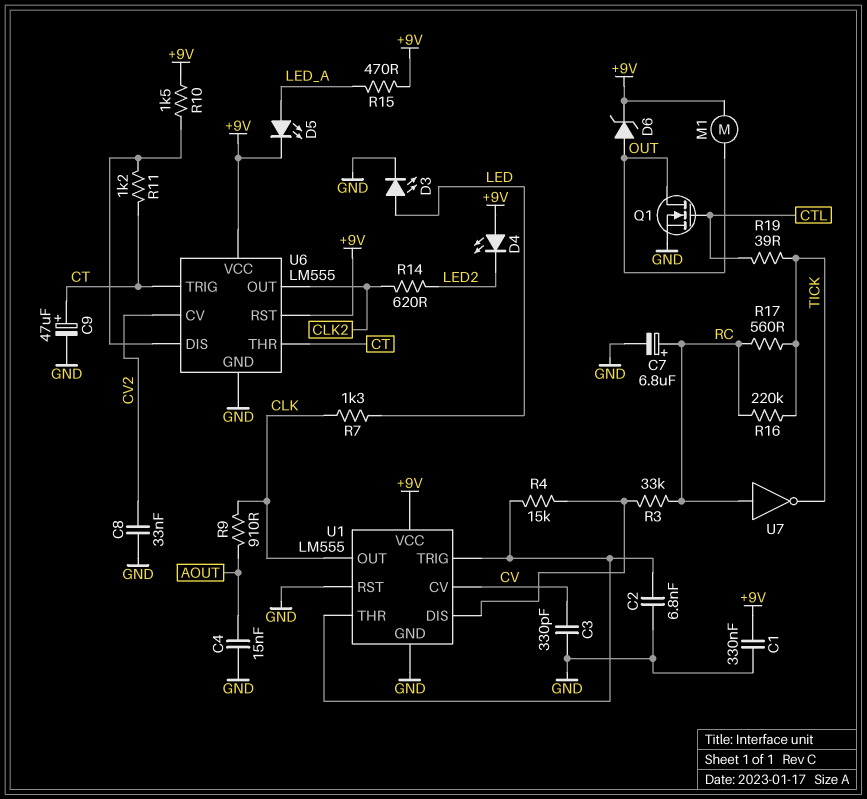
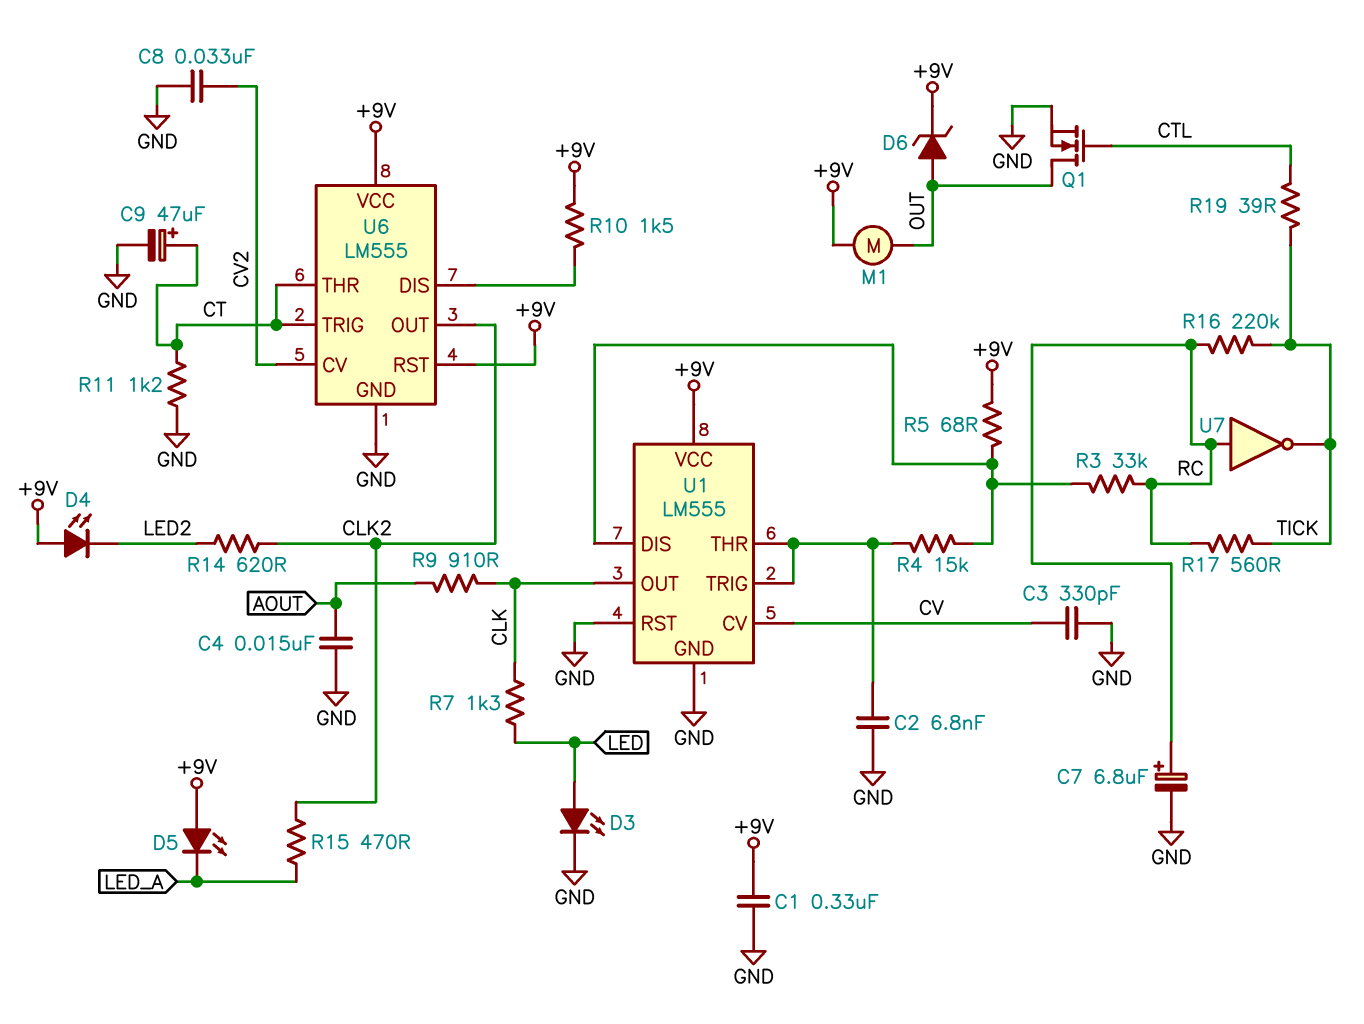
D5: LED (A LED_A, K +9V) -> LED (A +9V, K LED_A)
R5: none -> 68 (+9V, U1/DIS)
R11: 1.2k (CT, U6/DIS) -> 1.2k (CT, GND)
R15: 470 (+9V, LED_A) -> 470 (CLK2, LED_A)

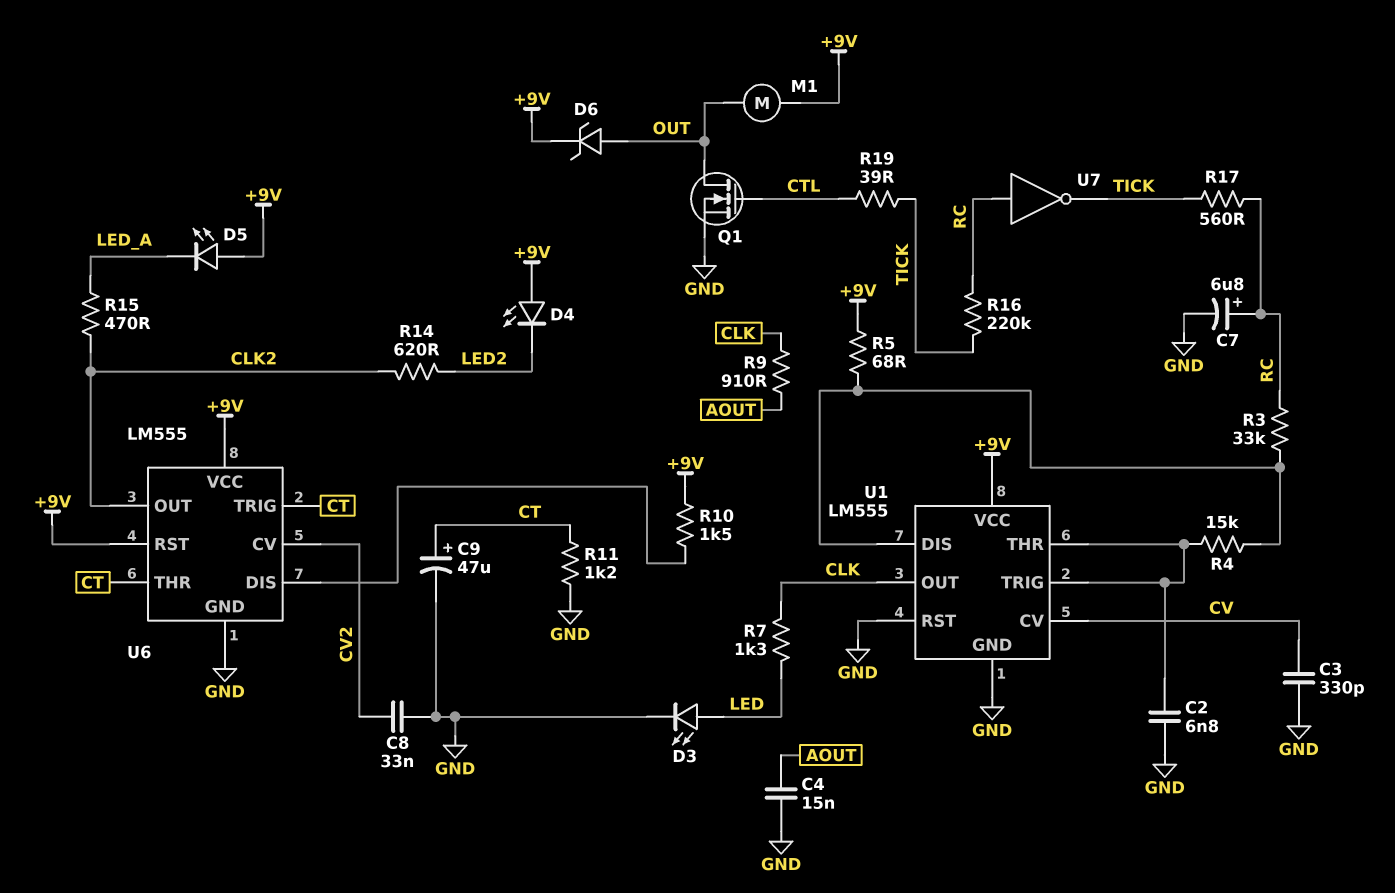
C1: 330nF (+9V, GND) -> none

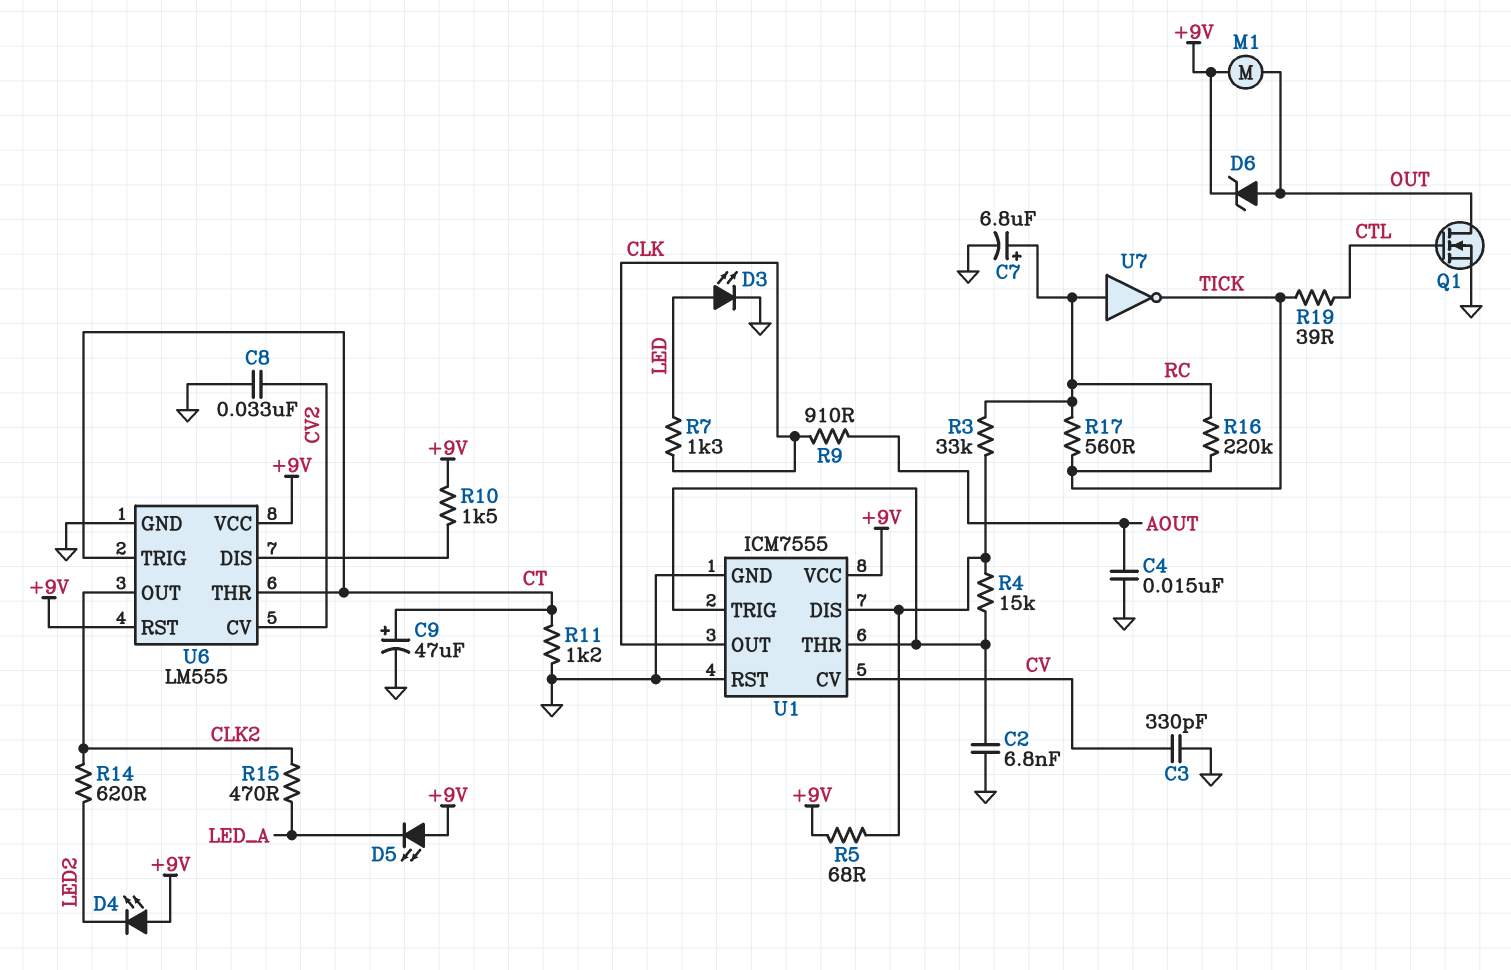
U1: LM555 -> ICM7555

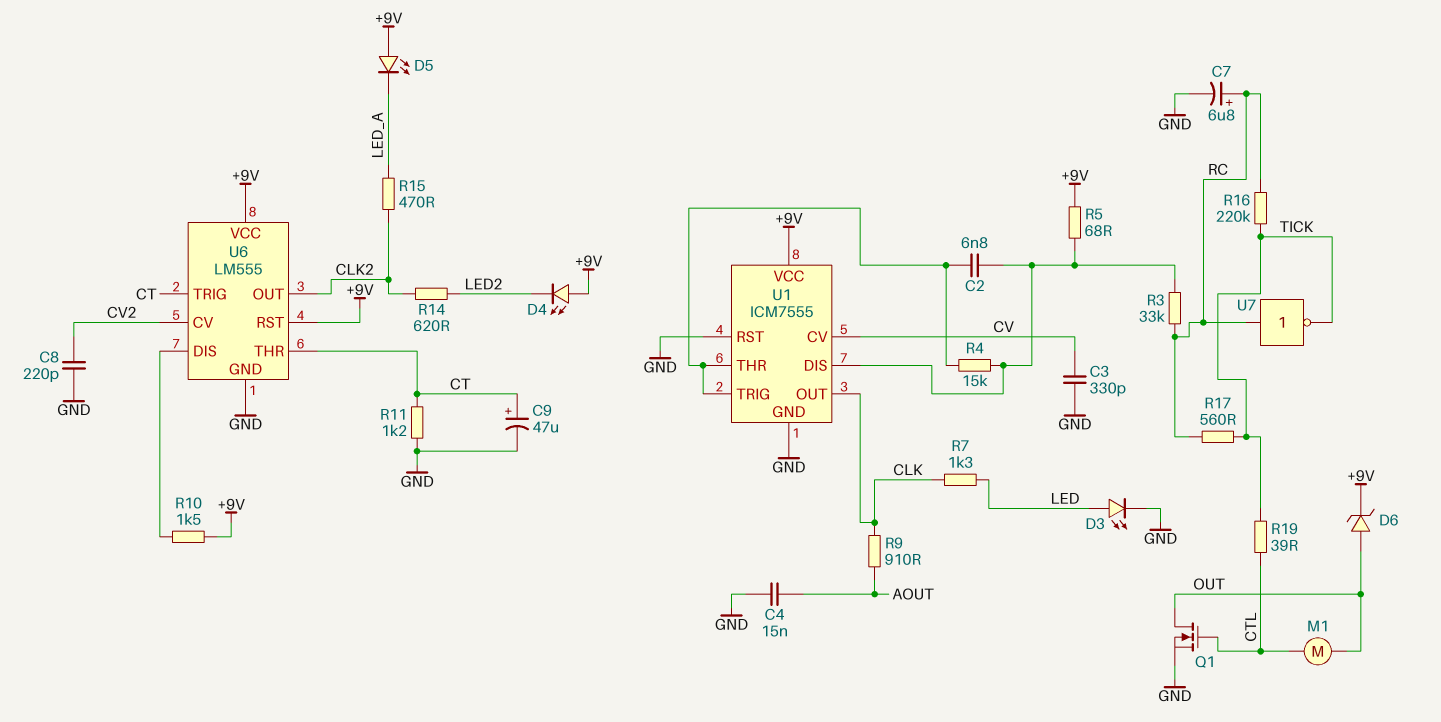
C2: 6.8nF (GND, U1/THR) -> 6.8nF (U1/DIS, U1/THR)
C8: 33nF (CV2, GND) -> 220pF (CV2, GND)
M1: motor (+9V, OUT) -> motor (CTL, OUT)

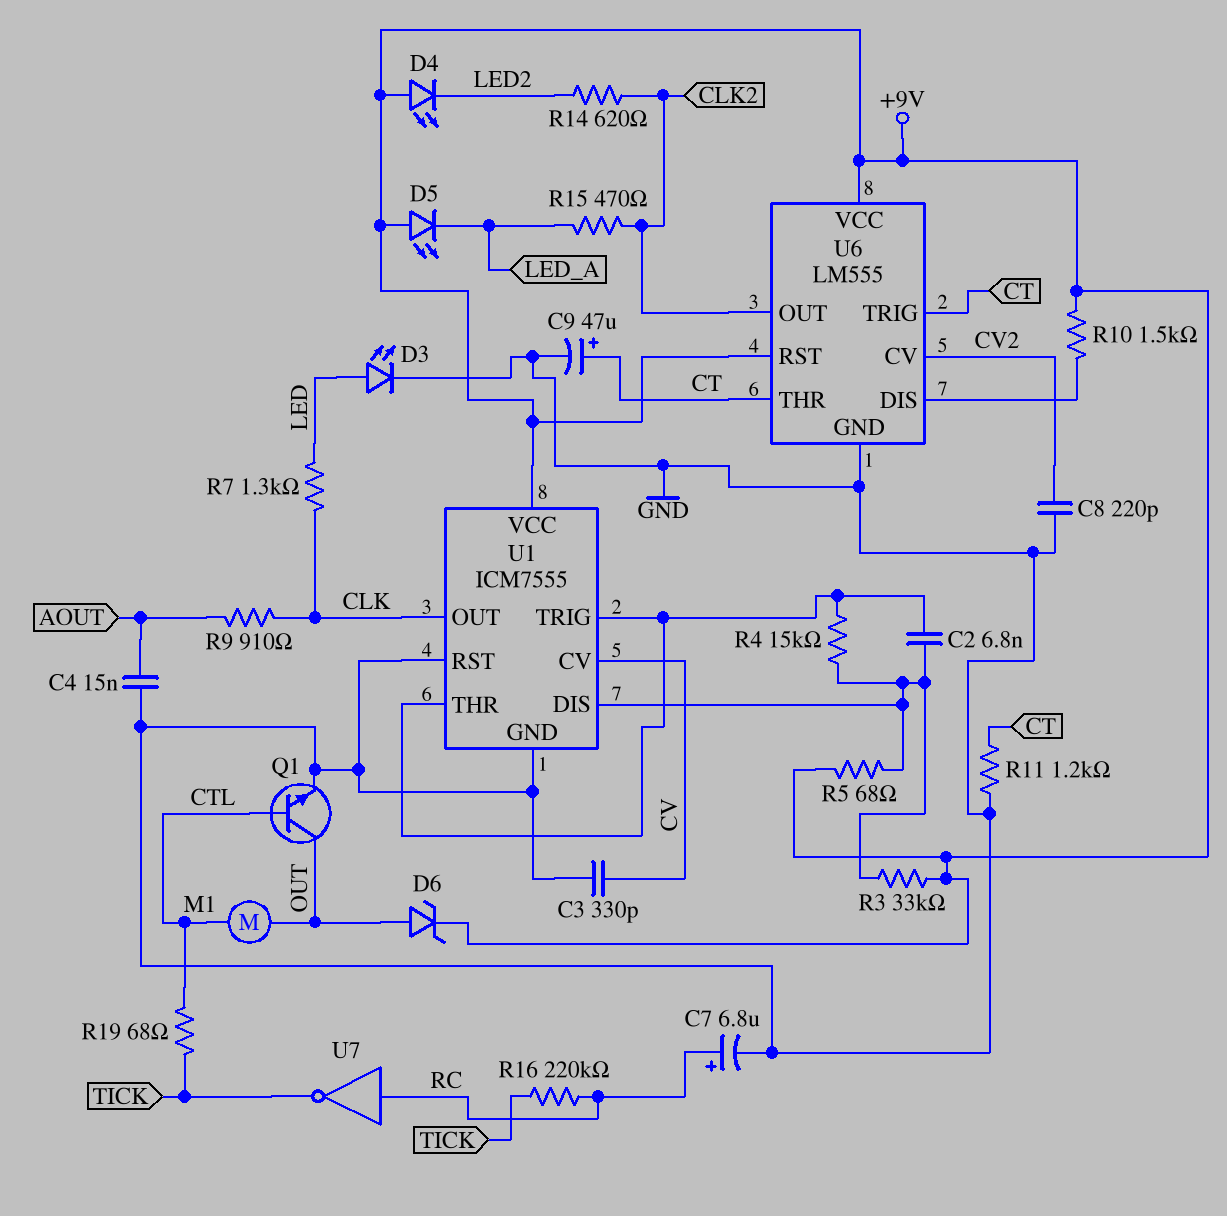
Q1: NMOS (G CTL, D OUT, S GND) -> NPN (B CTL, C OUT, E GND)
R3: 33k (RC, U1/DIS) -> 33k (+9V, U1/DIS)
R17: 560 (RC, TICK) -> none
R19: 39 (CTL, TICK) -> 68 (CTL, TICK)

